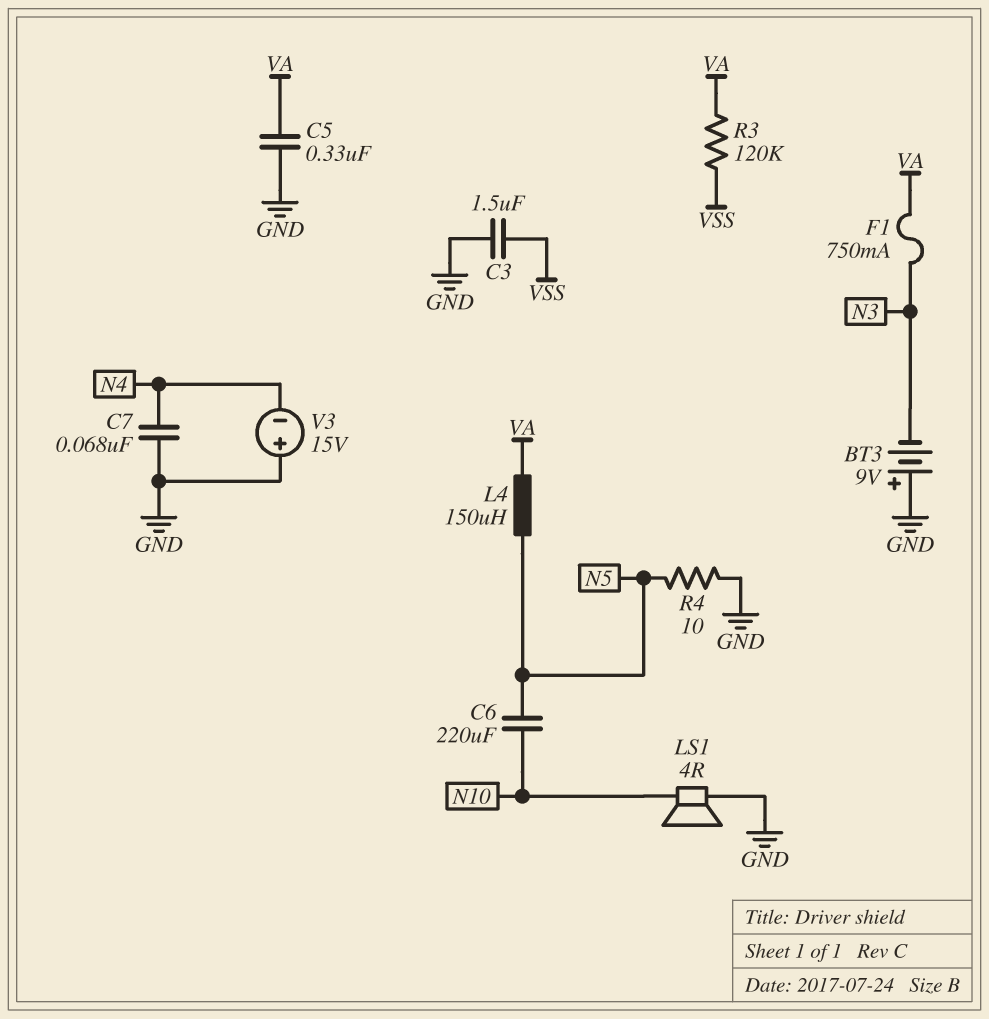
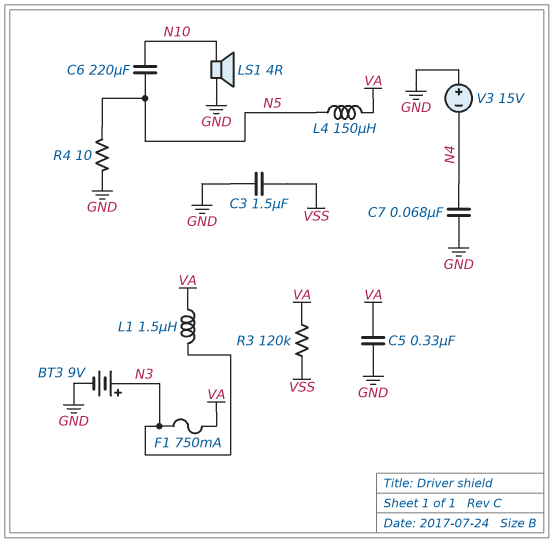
BT3: 9V (plus GND, minus N3) -> 9V (plus N3, minus GND)
L1: none -> 1.5uH (N3, VA)

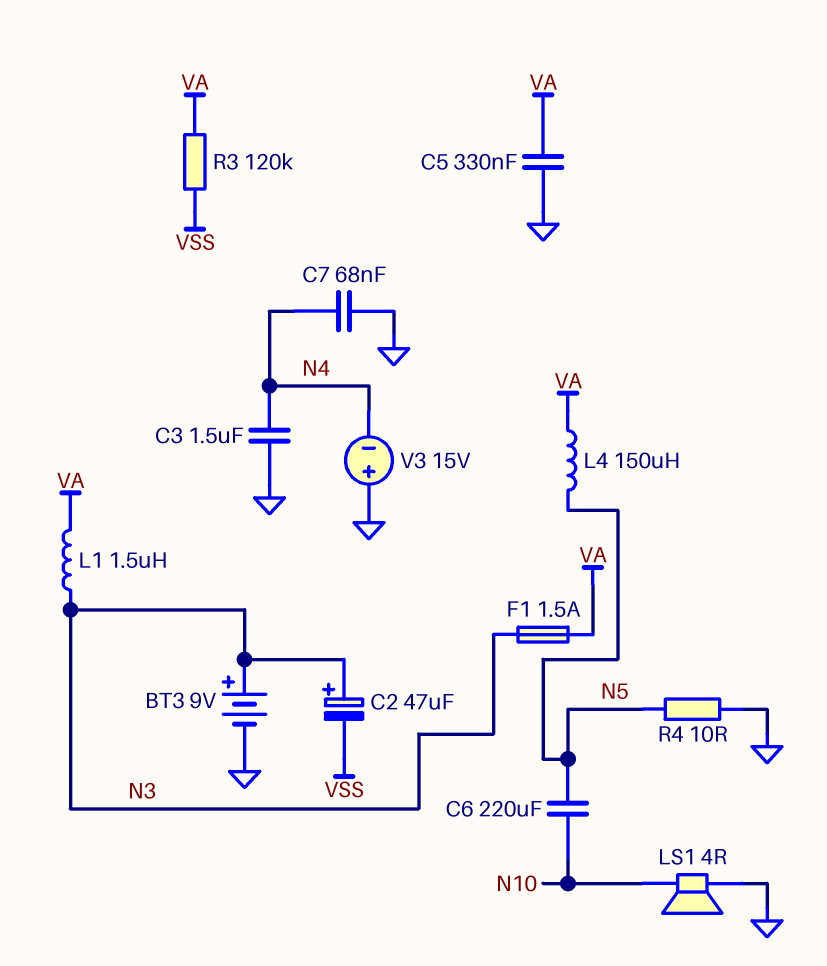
C2: none -> 47uF (plus N3, minus VSS)
C3: 1.5uF (GND, VSS) -> 1.5uF (GND, N4)
F1: 750mA (N3, VA) -> 1.5A (N3, VA)

